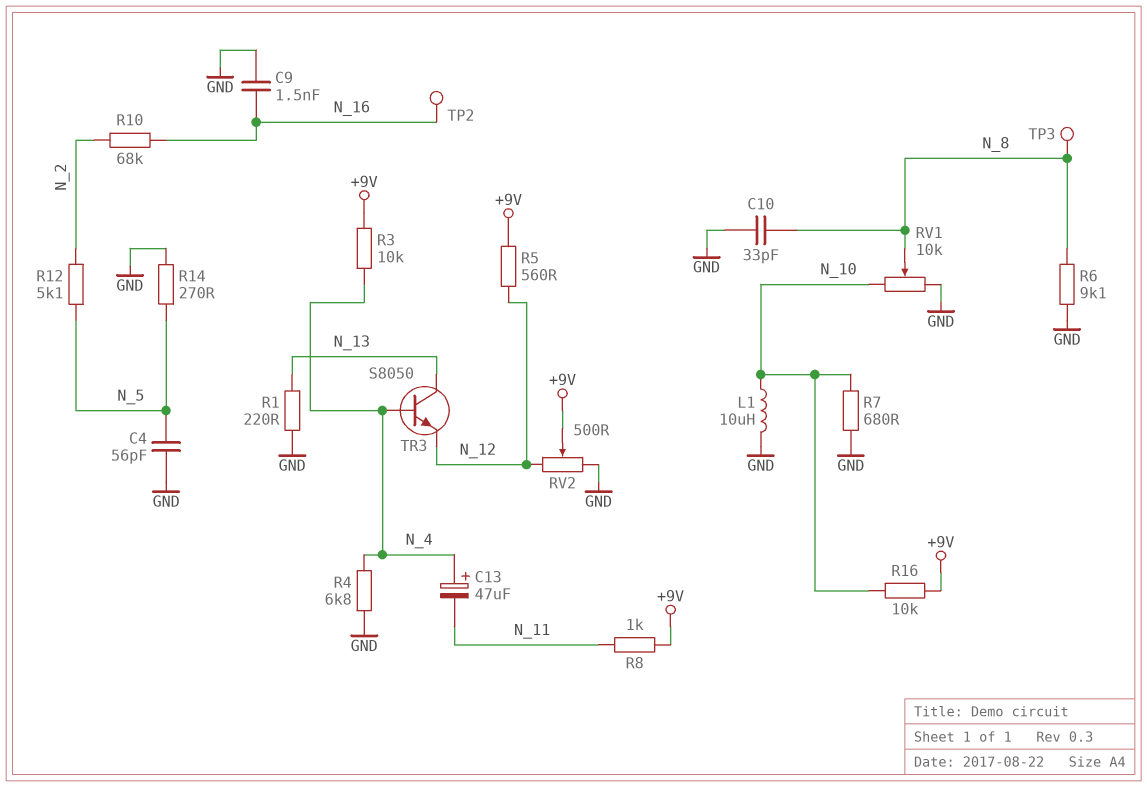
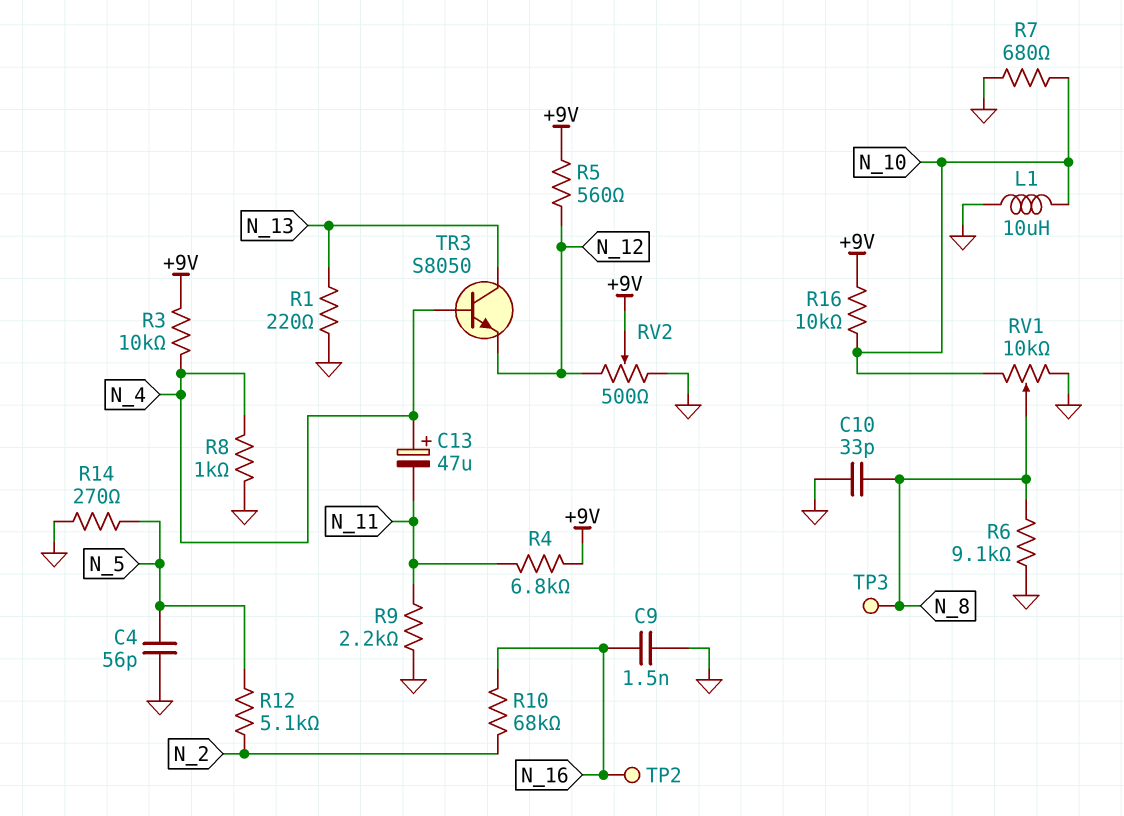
R4: 6.8k (GND, N_4) -> 6.8k (+9V, N_11)
R8: 1k (+9V, N_11) -> 1k (GND, N_4)
R9: none -> 2.2k (GND, N_11)

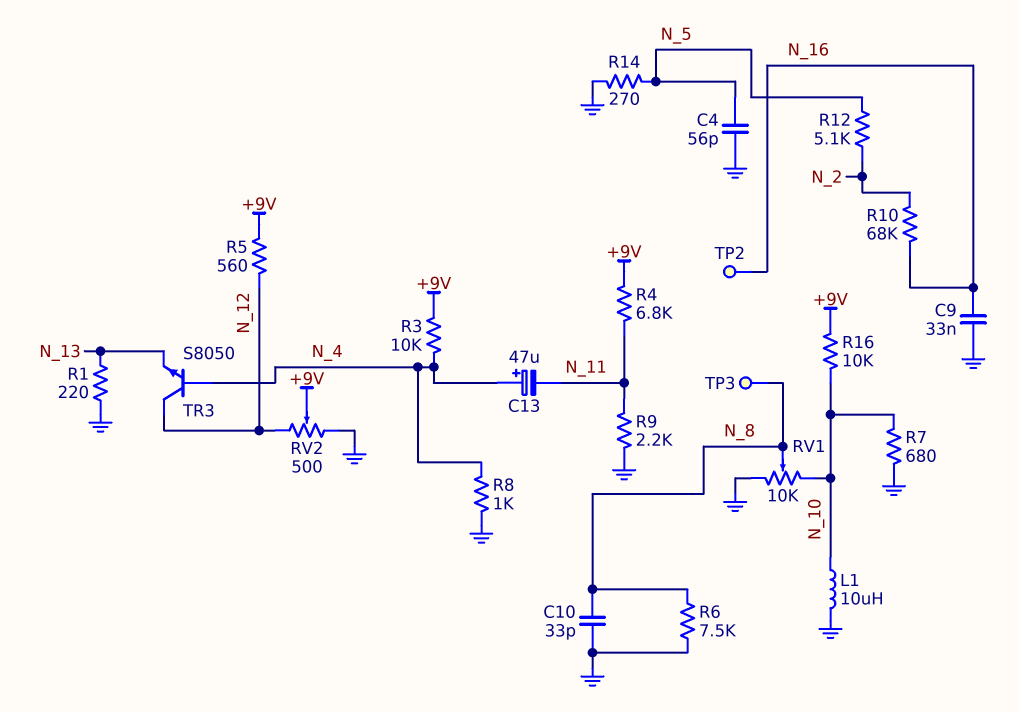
C9: 1.5nF (GND, N_16) -> 33nF (GND, N_16)
R6: 9.1k (GND, N_8) -> 7.5k (GND, N_8)
TR3: NPN S8050 (B N_4, C N_13, E N_12) -> NPN S8050 (B N_4, C N_12, E N_13)

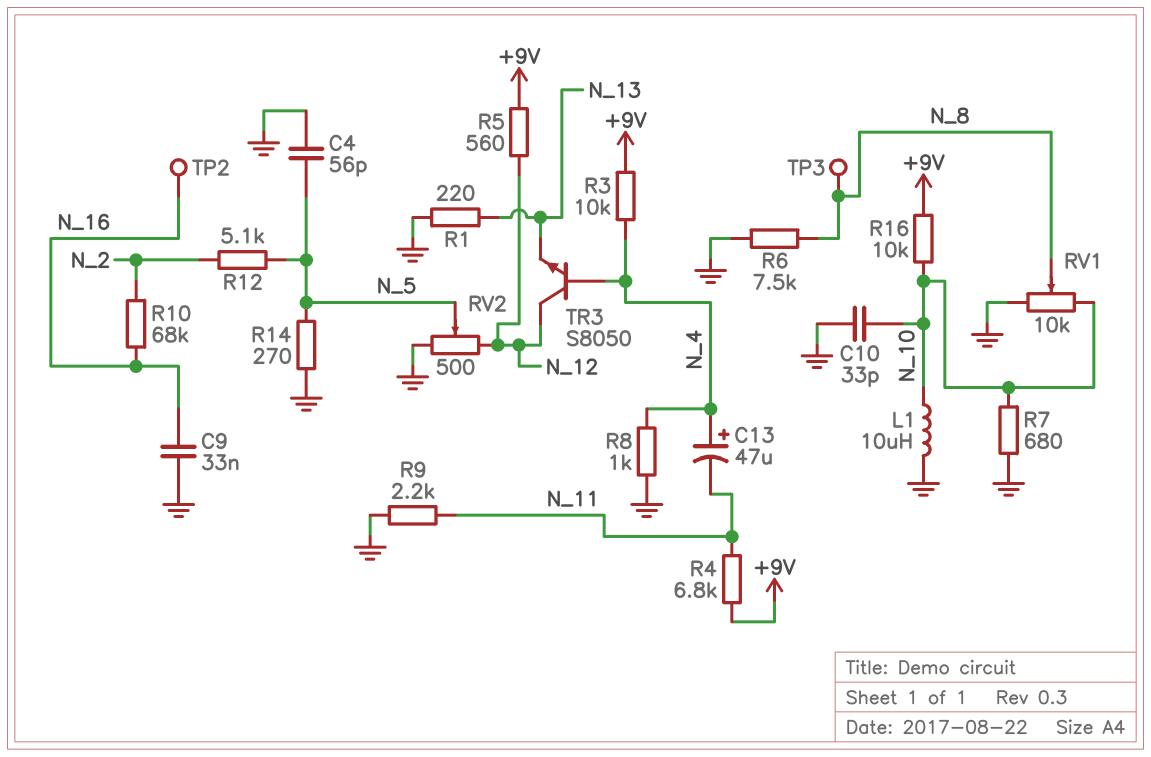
C10: 33pF (GND, N_8) -> 33pF (GND, N_10)
RV2: 500 (GND, N_12, wiper +9V) -> 500 (GND, N_12, wiper N_5)

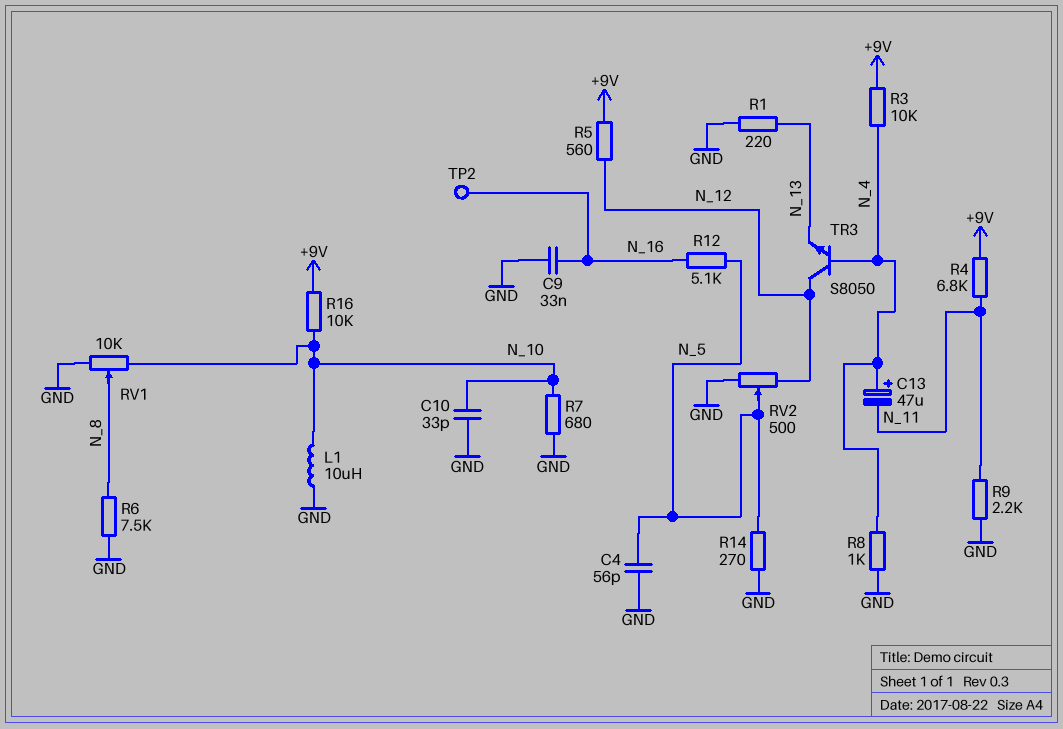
R10: 68k (N_2, N_16) -> none
R12: 5.1k (N_2, N_5) -> 5.1k (N_5, N_16)
TP3: test point (N_8) -> none

